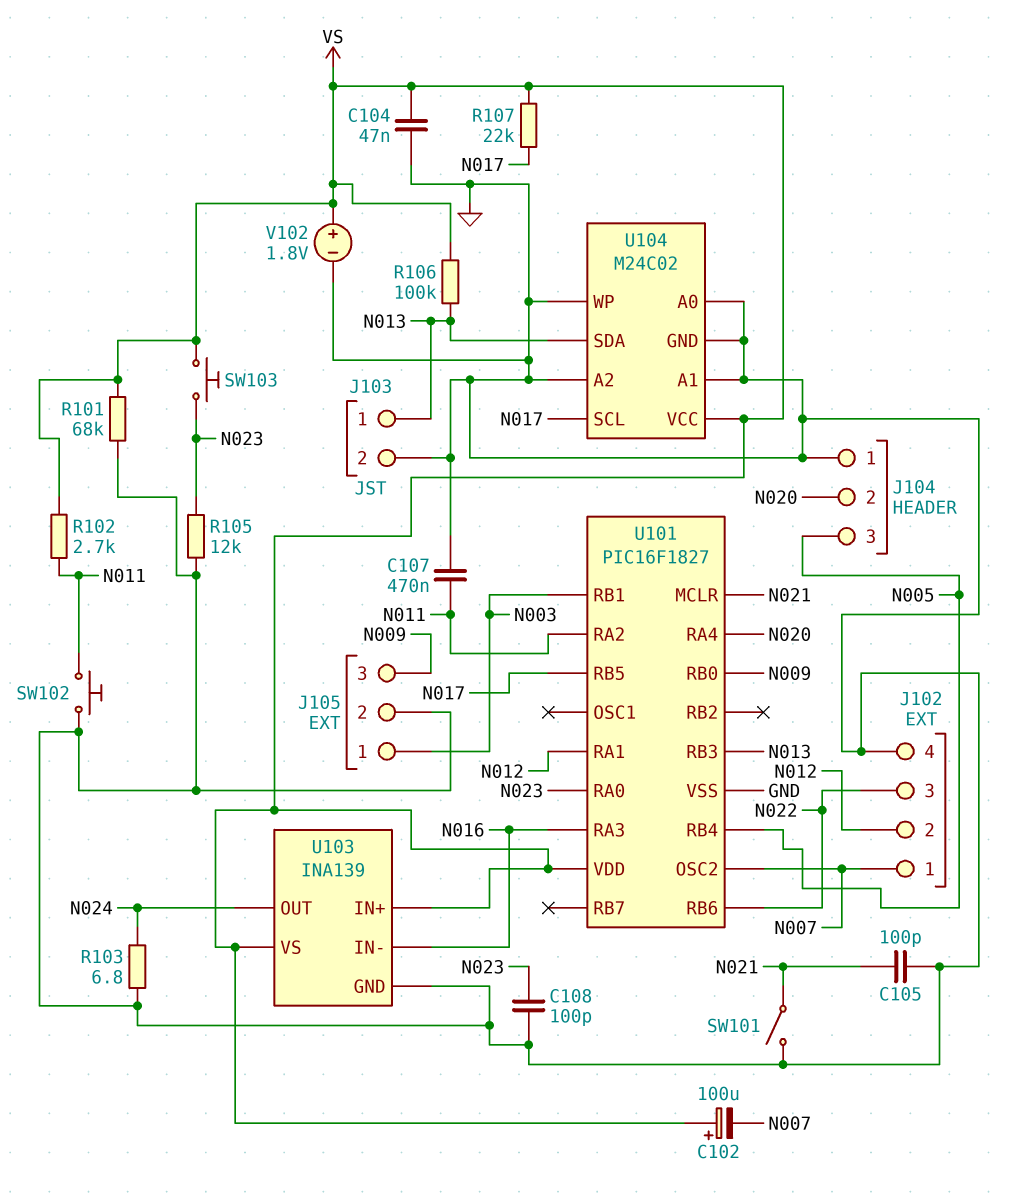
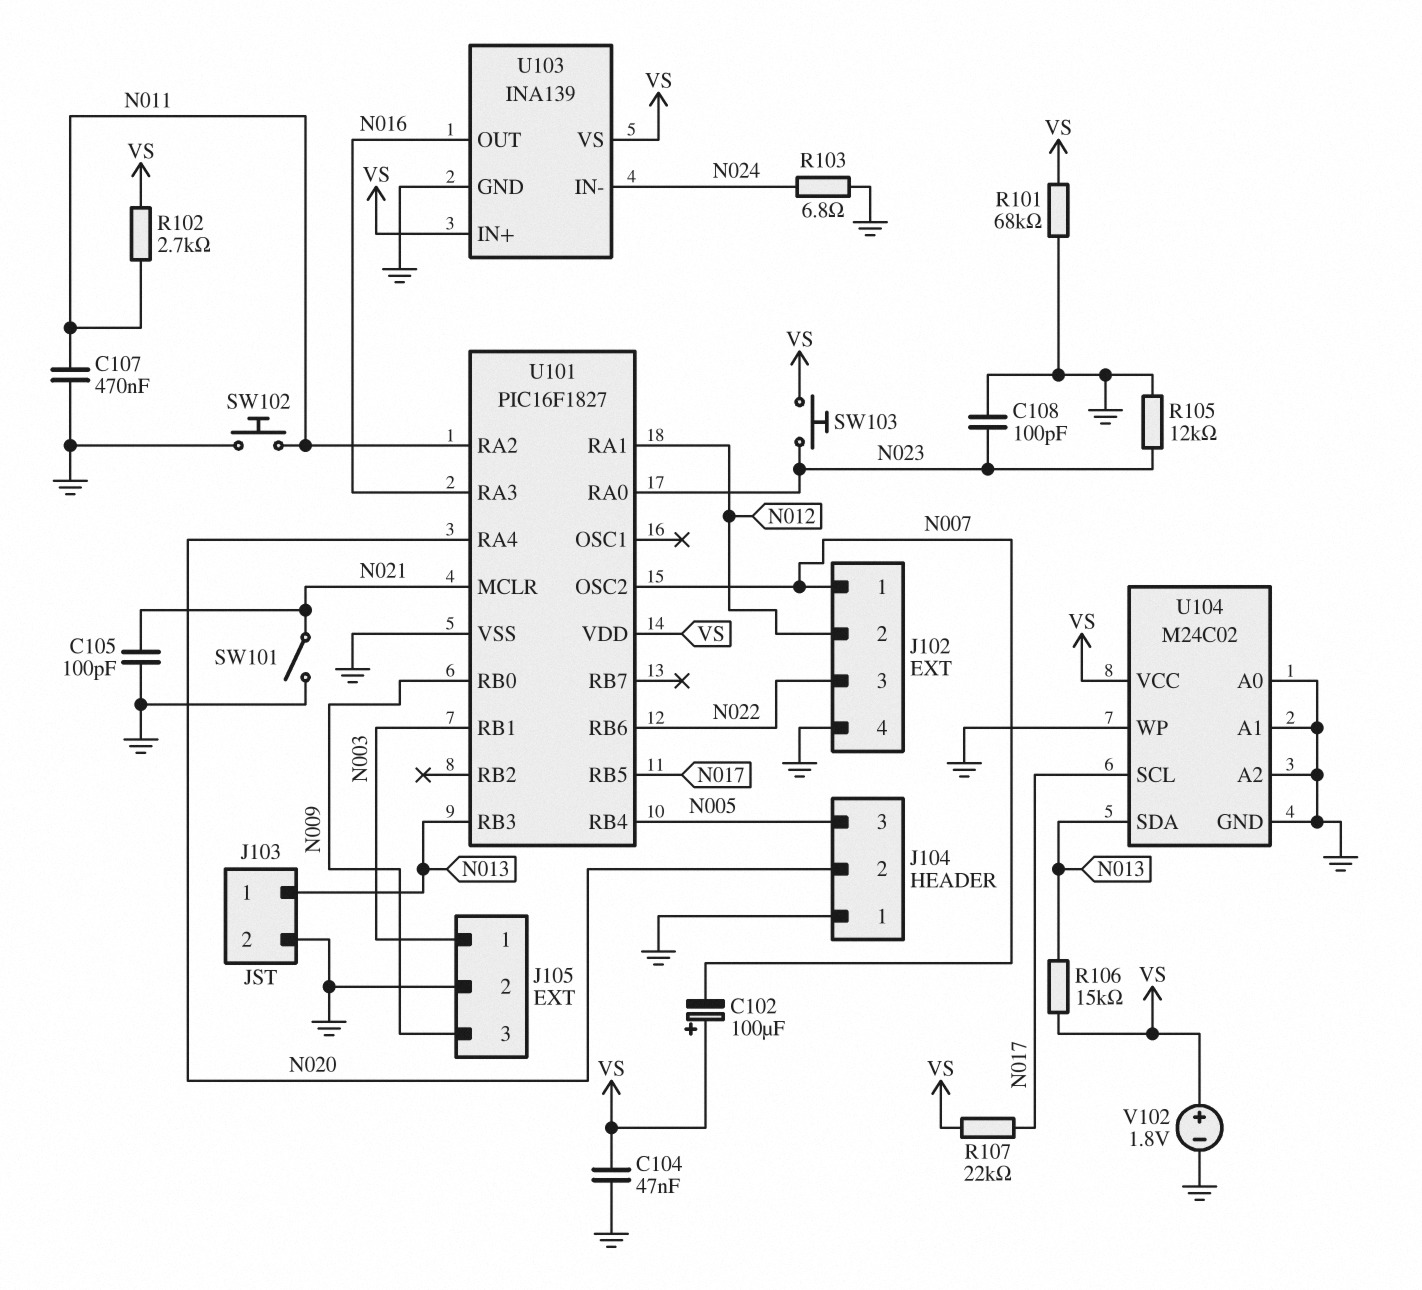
R106: 100k (N013, VS) -> 15k (N013, VS)
U103 pin IN-: N016 -> N024
U103 pin OUT: N024 -> N016

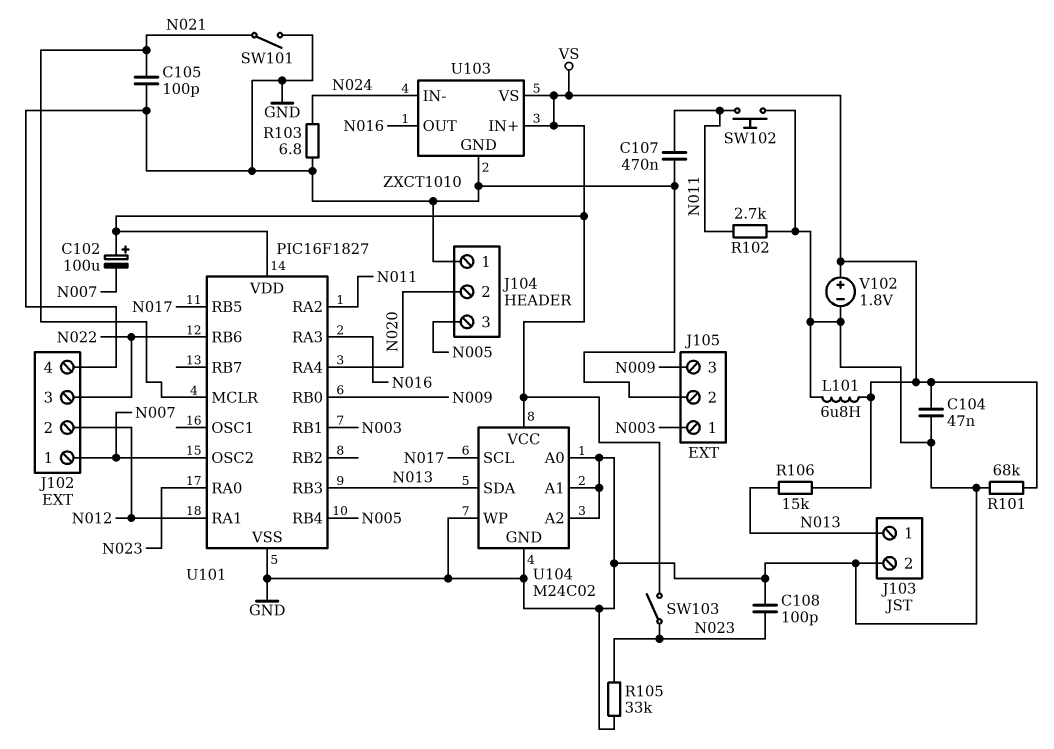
L101: none -> 6.8uH (GND, VS)
R102: 2.7k (N011, VS) -> 2.7k (GND, N011)
R105: 12k (GND, N023) -> 33k (GND, N023)
R107: 22k (N017, VS) -> none
SW103: button (N023, VS) -> switch (N023, VS)
U103: INA139 -> ZXCT1010

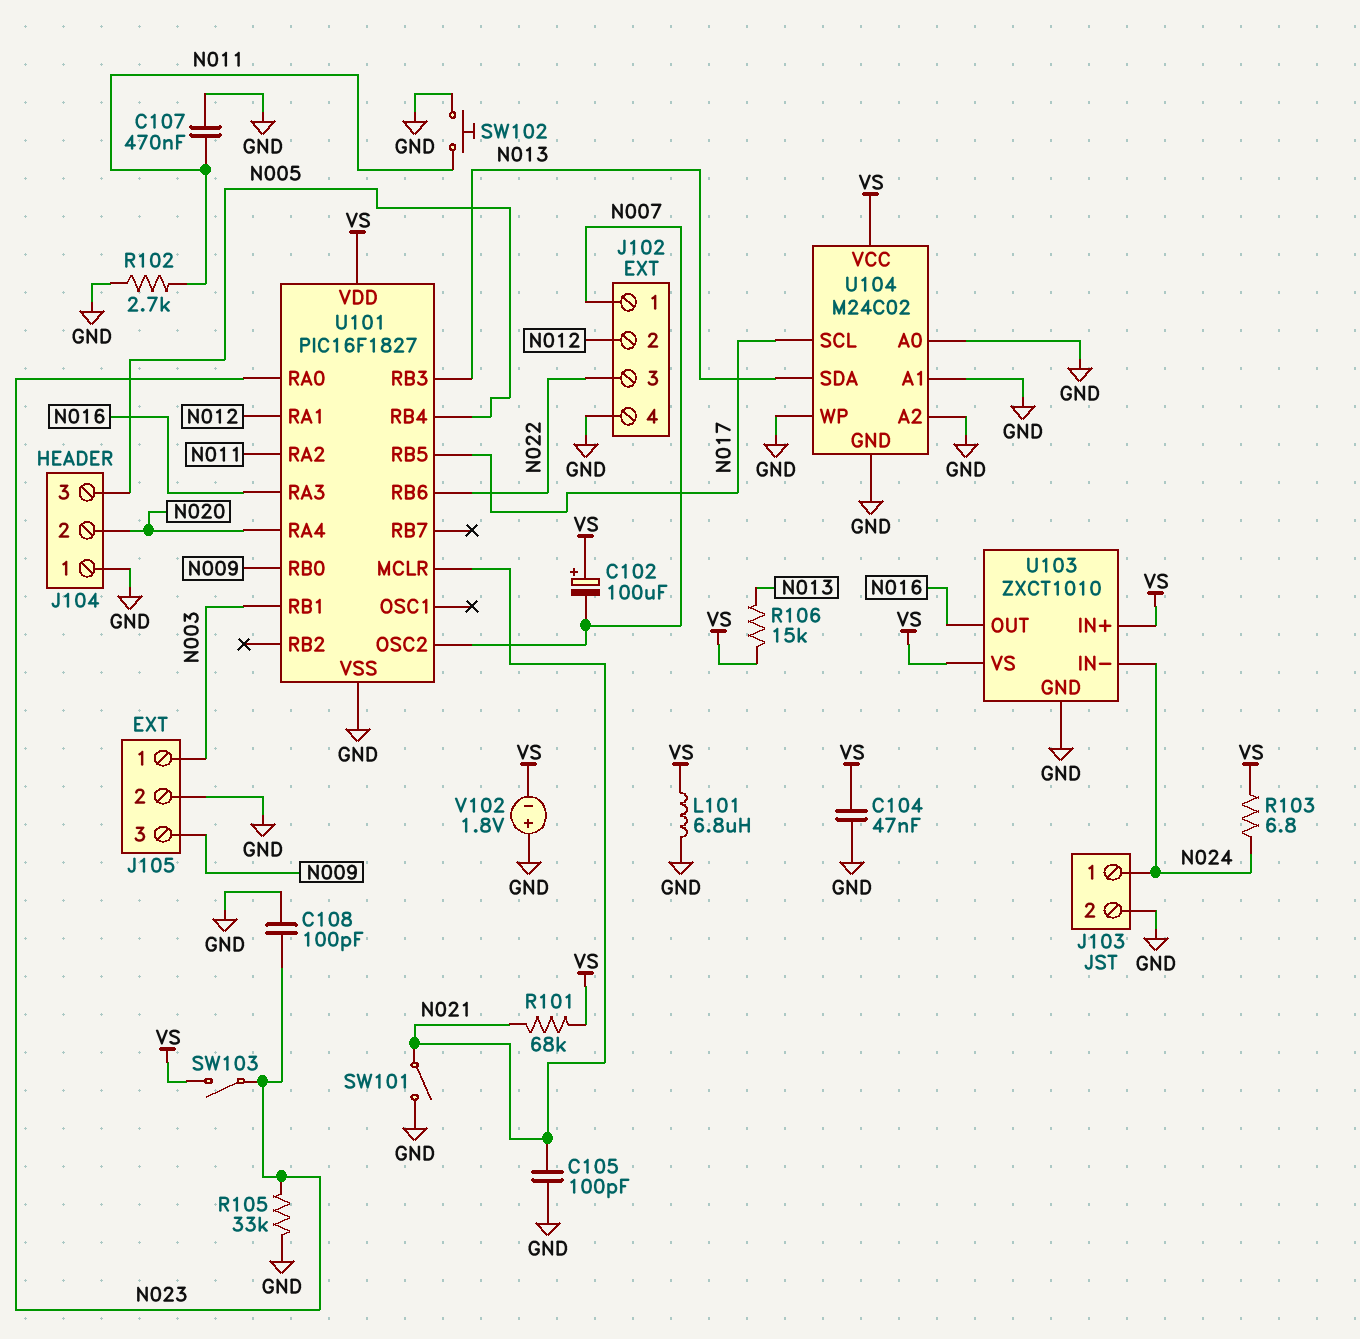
J103 pin 1: N013 -> N024
R101: 68k (GND, VS) -> 68k (N021, VS)
R103: 6.8 (GND, N024) -> 6.8 (N024, VS)
V102: 1.8V (plus VS, minus GND) -> 1.8V (plus GND, minus VS)

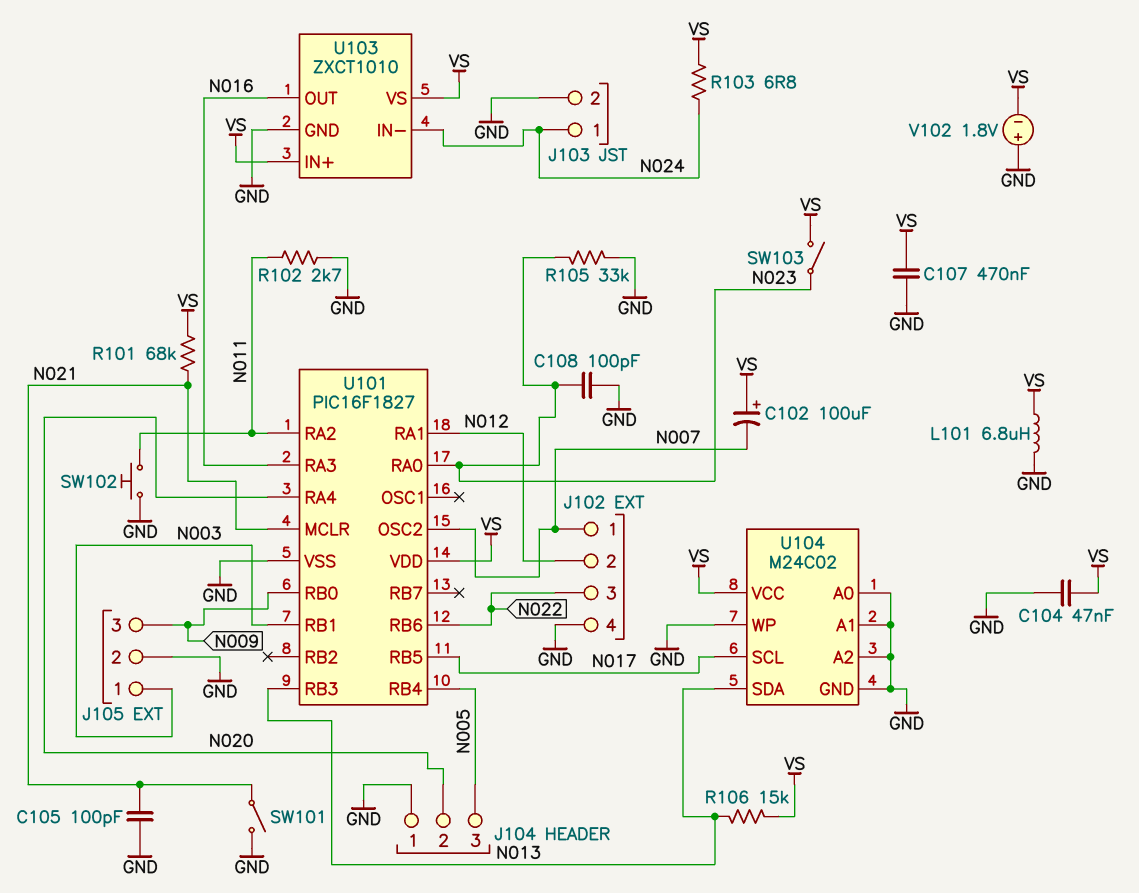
C107: 470nF (GND, N011) -> 470nF (GND, VS)

